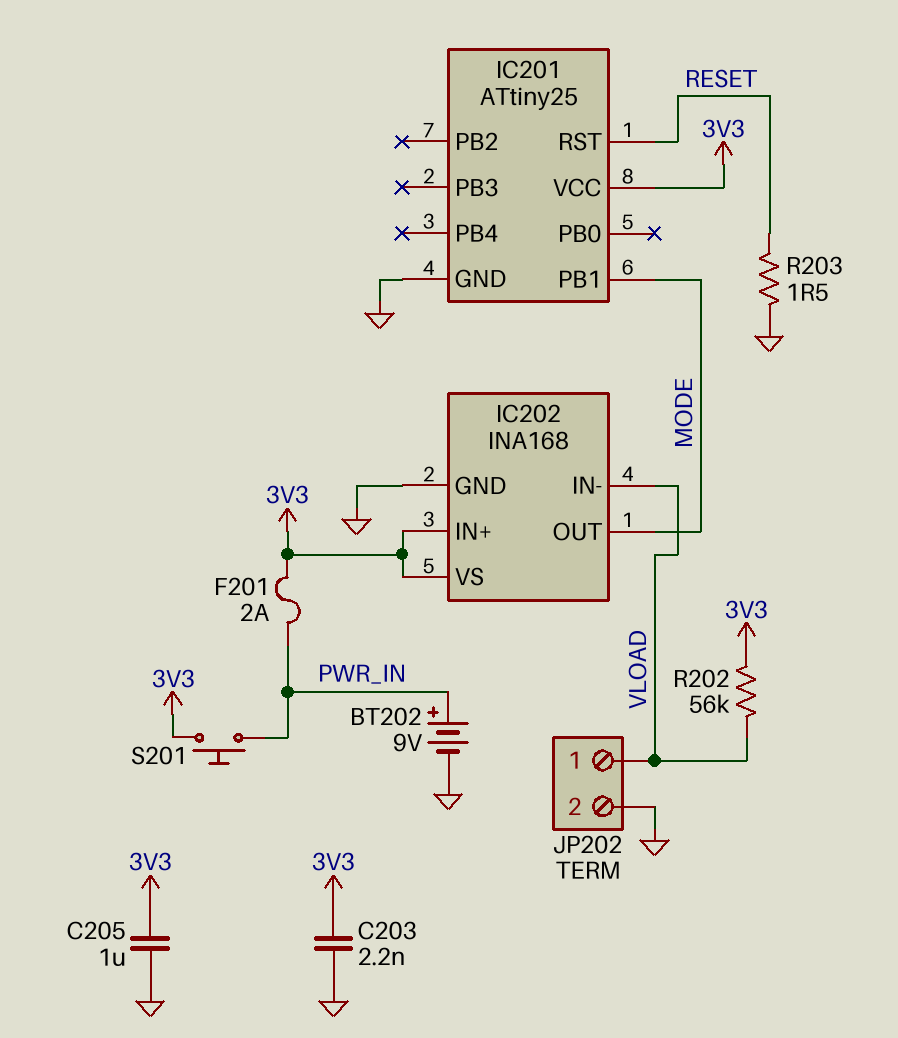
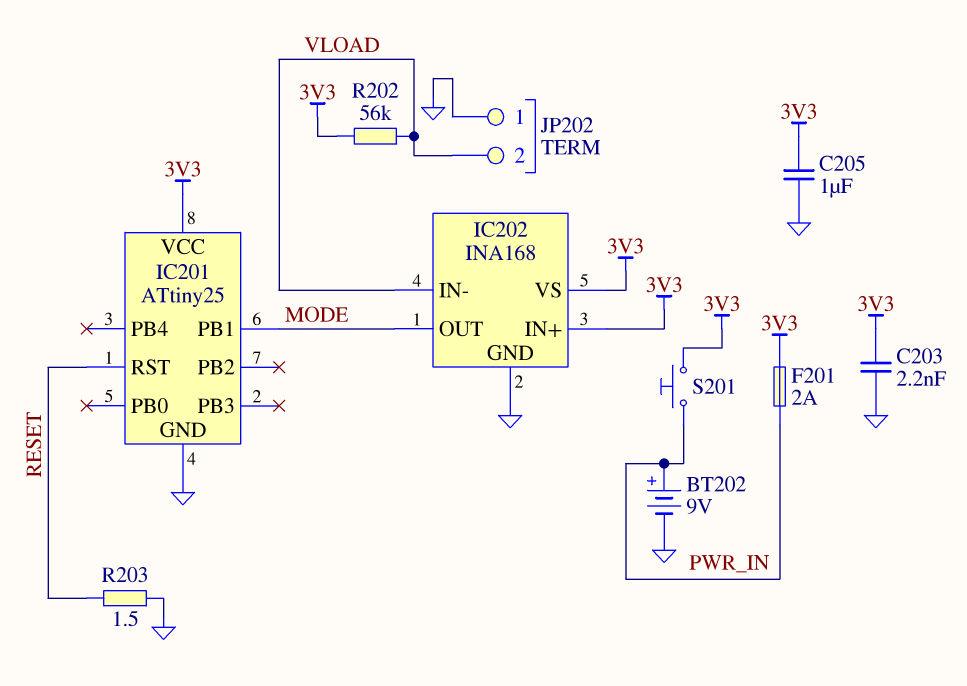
JP202 pin 1: VLOAD -> GND
JP202 pin 2: GND -> VLOAD

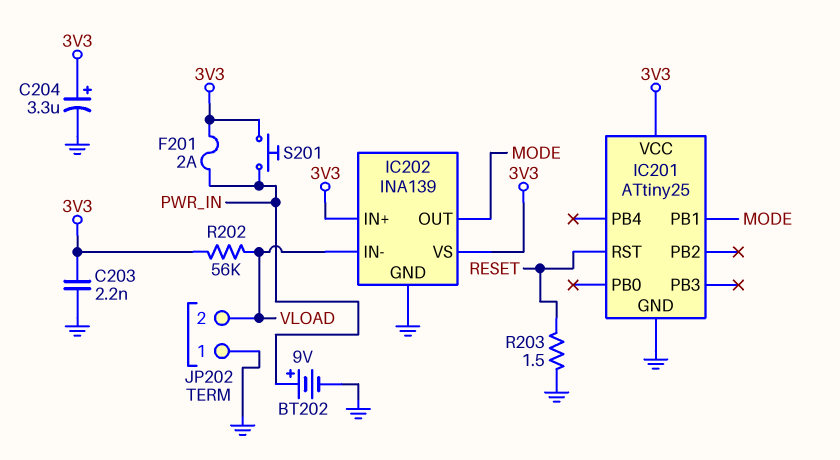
C204: none -> 3.3uF (plus 3V3, minus GND)
C205: 1uF (3V3, GND) -> none
IC202: INA168 -> INA139

